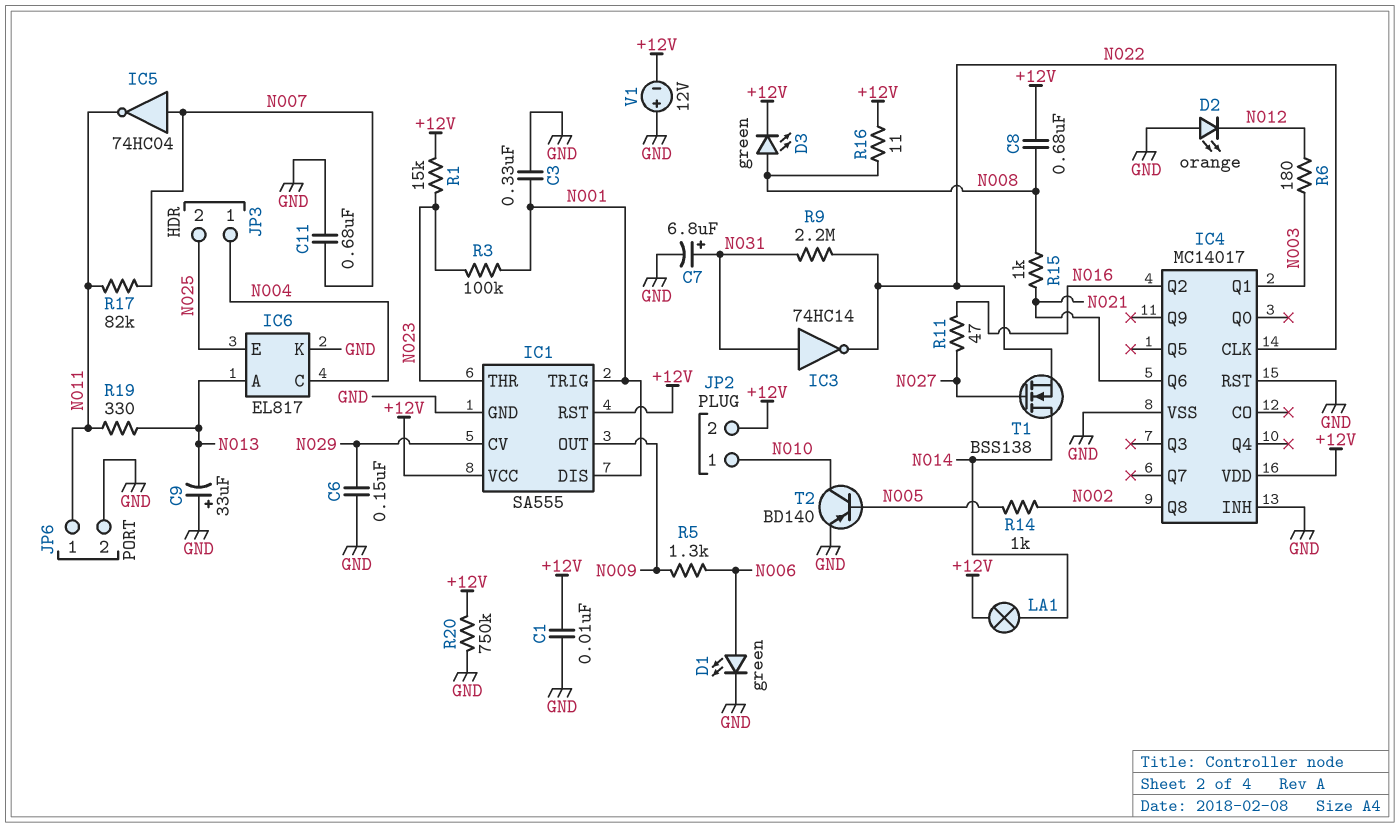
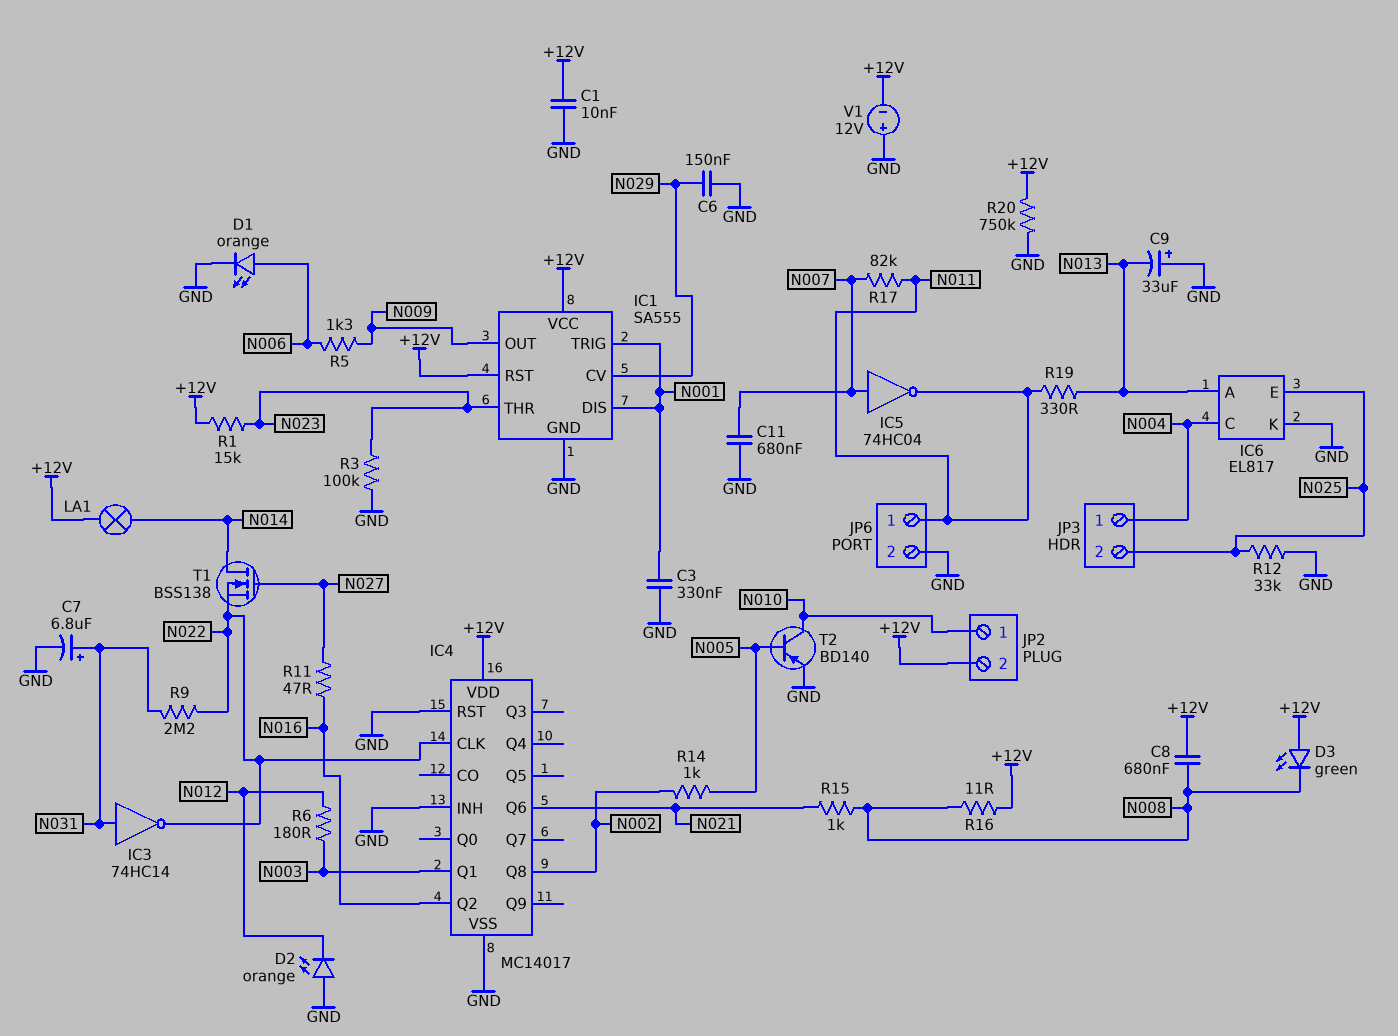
D1: LED green (A N006, K GND) -> LED orange (A N006, K GND)
D3: LED green (A N008, K +12V) -> LED green (A +12V, K N008)
R3: 100k (N001, N023) -> 100k (GND, N023)
R12: none -> 33k (GND, N025)

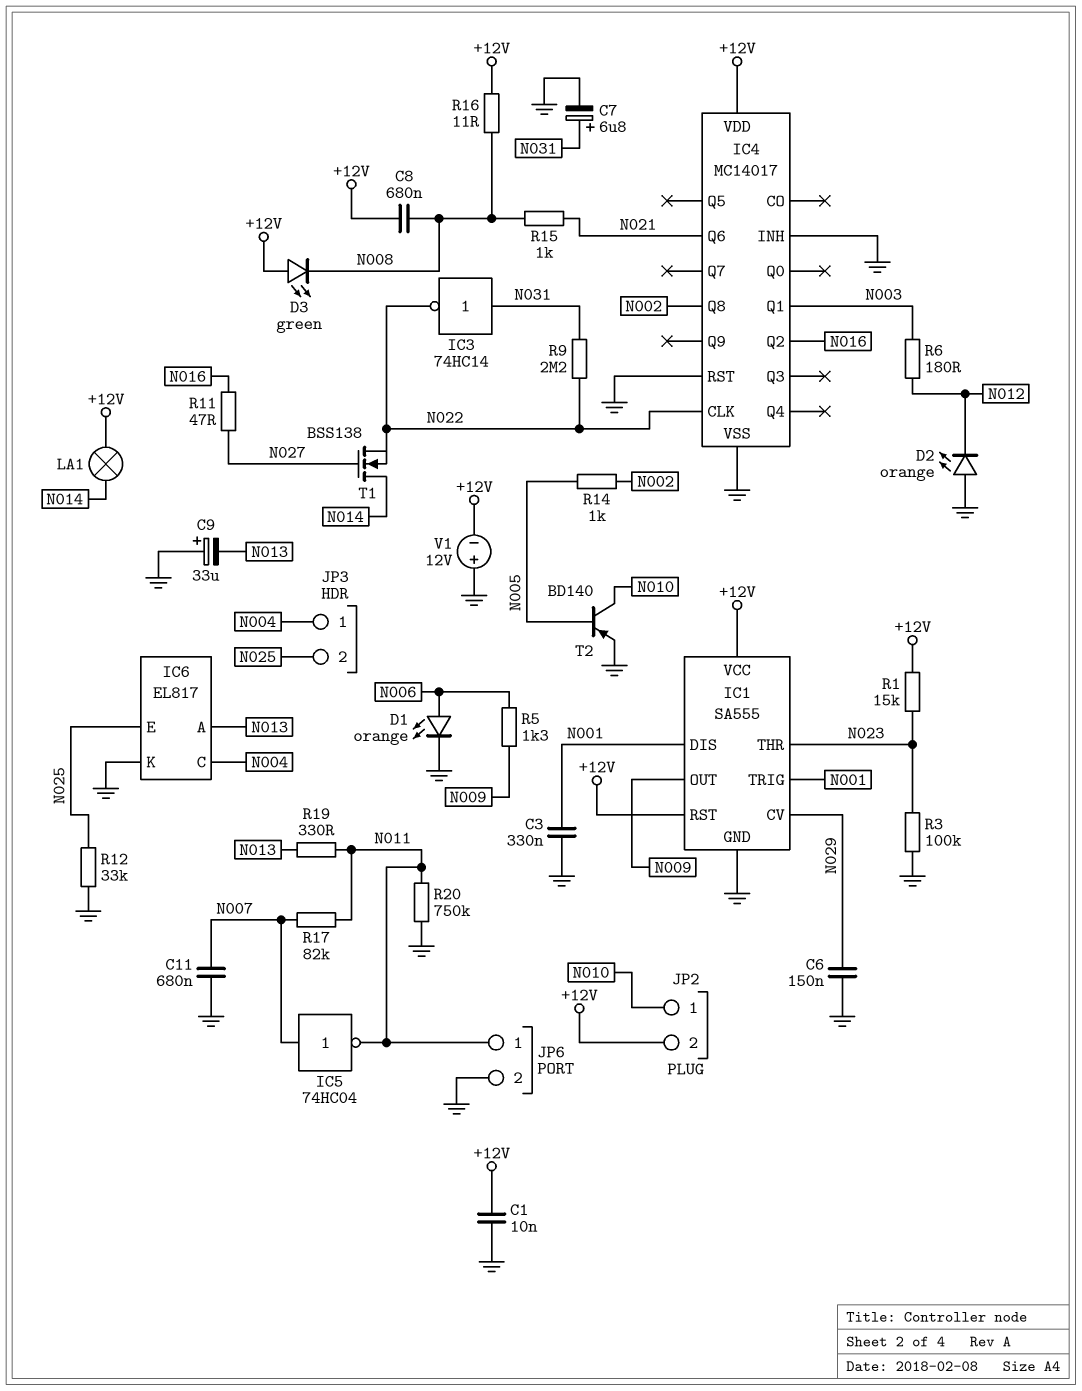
R20: 750k (+12V, GND) -> 750k (GND, N011)

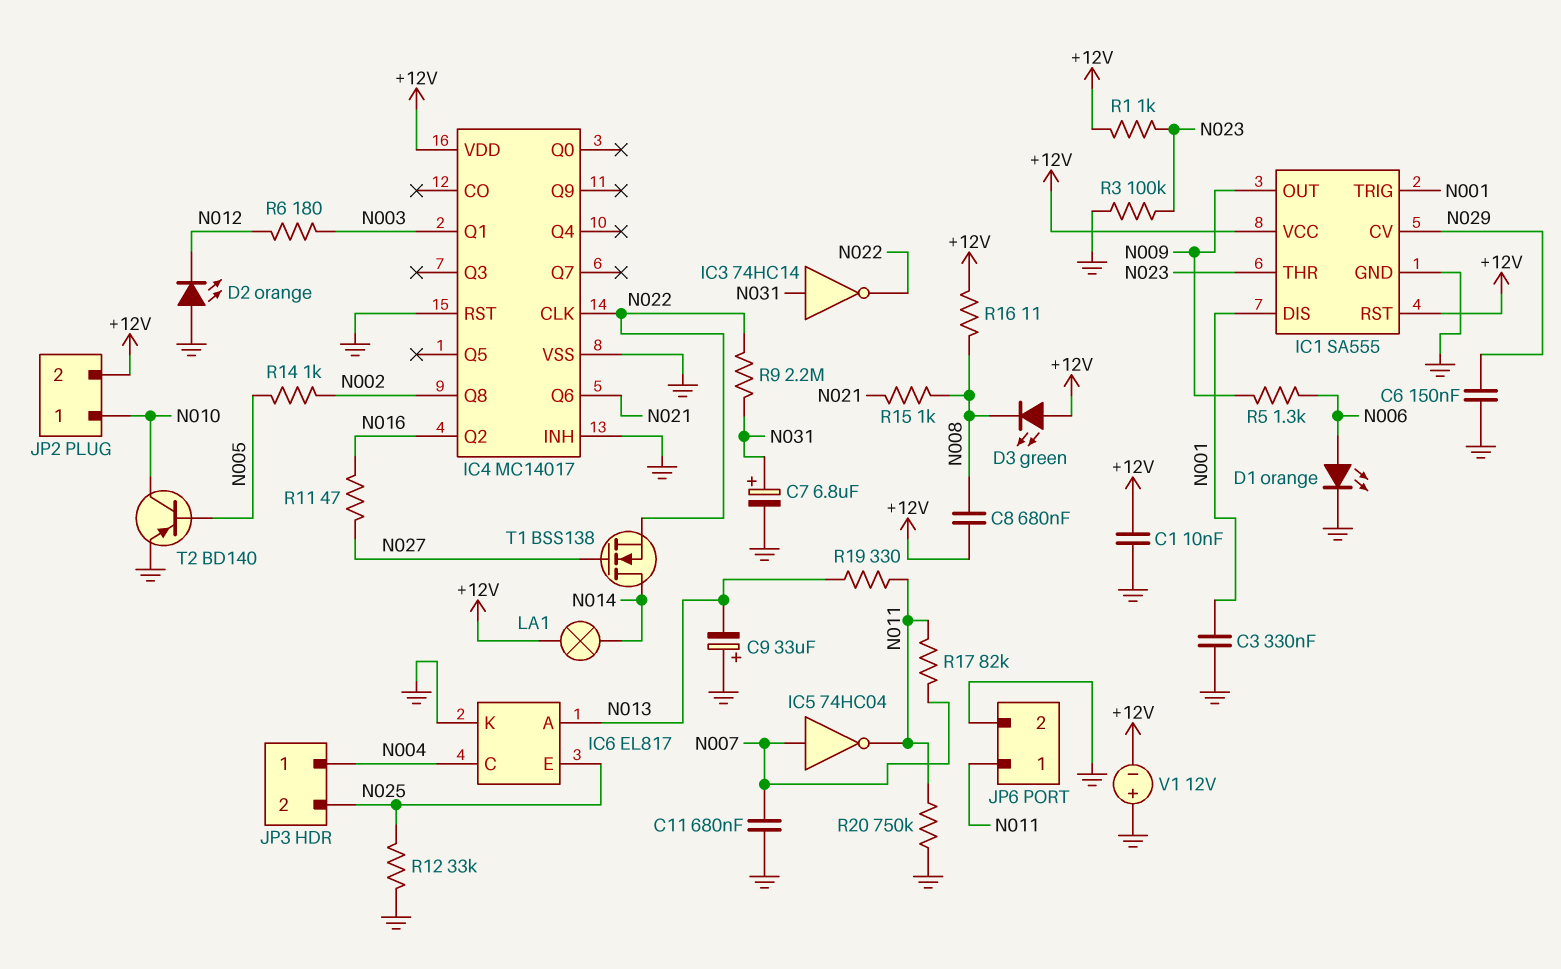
R1: 15k (+12V, N023) -> 1k (+12V, N023)

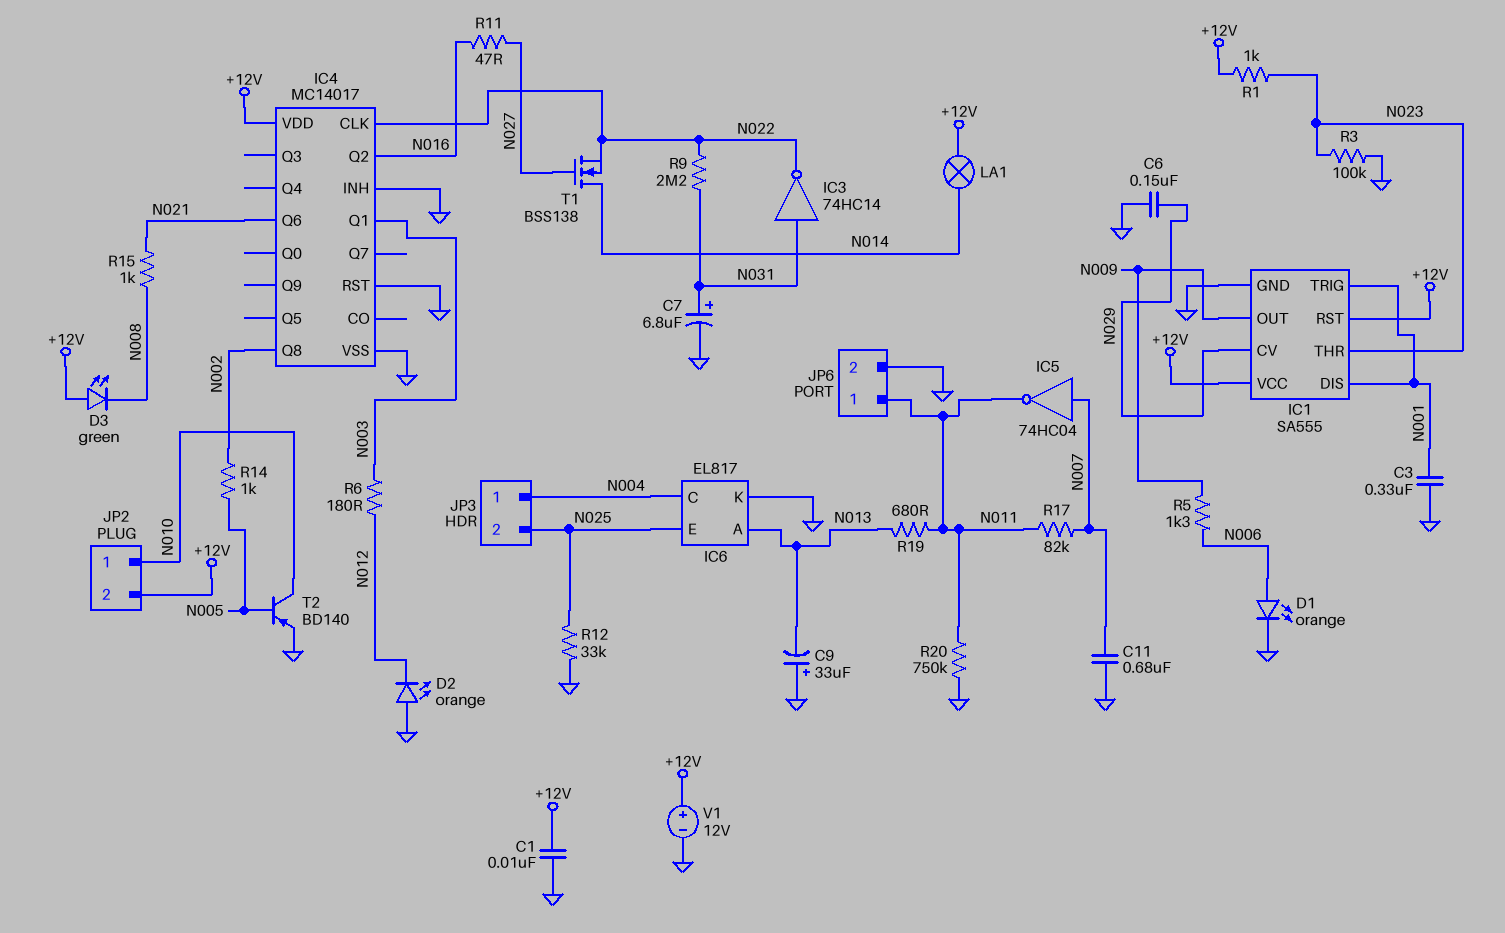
C8: 680nF (+12V, N008) -> none
R16: 11 (+12V, N008) -> none
R19: 330 (N011, N013) -> 680 (N011, N013)
V1: 12V (plus GND, minus +12V) -> 12V (plus +12V, minus GND)

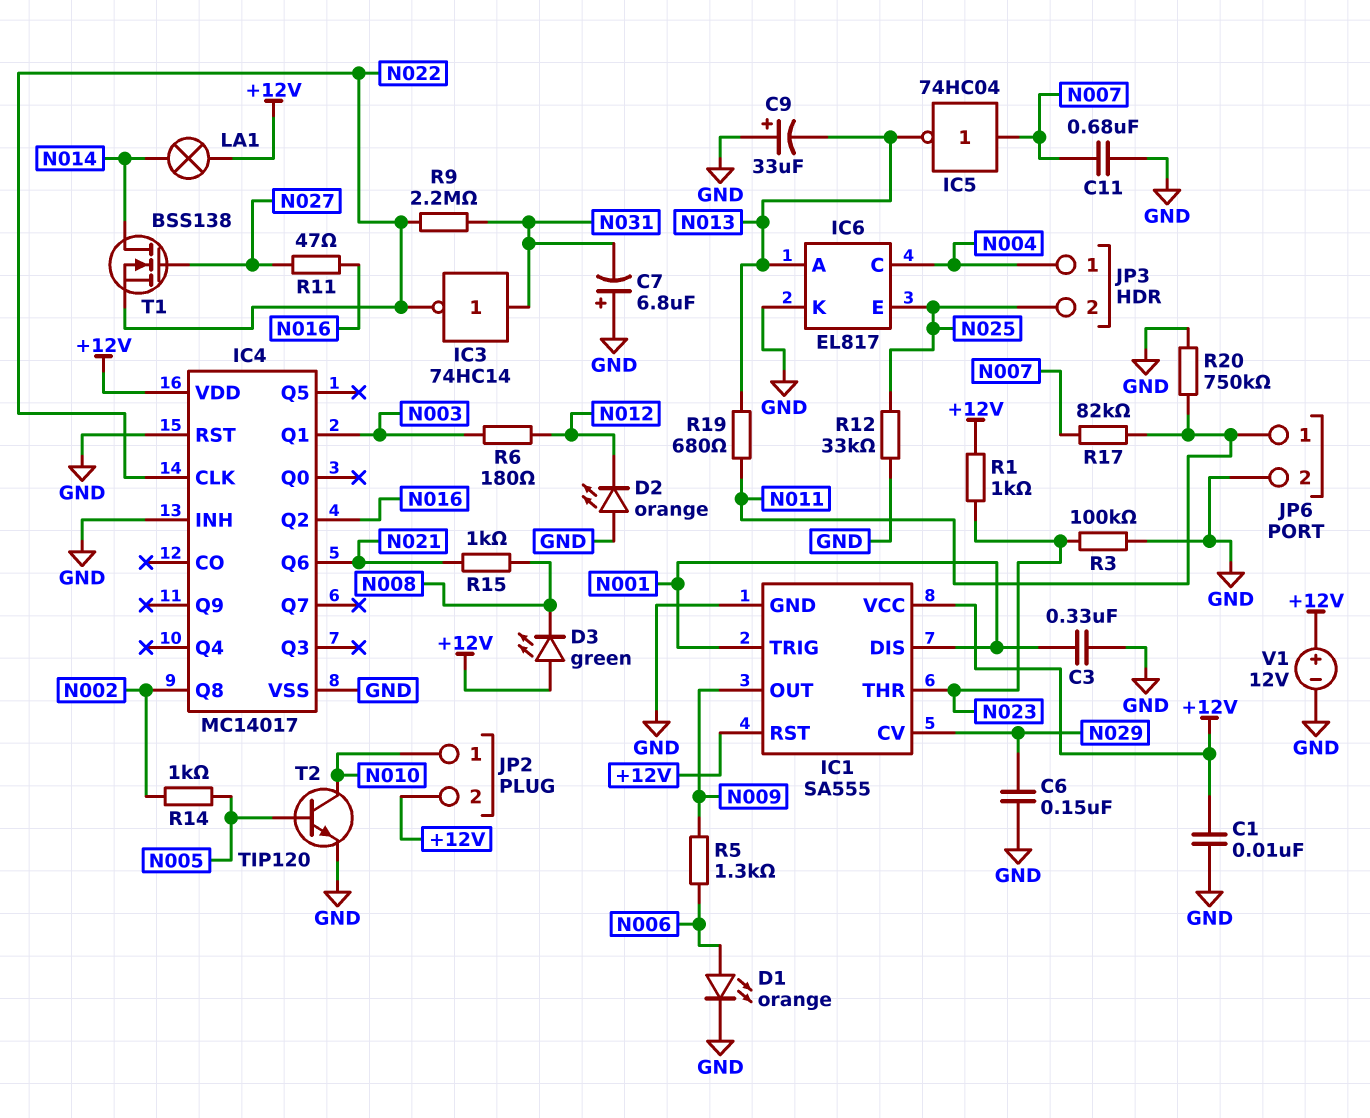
C7: 6.8uF (plus N031, minus GND) -> 6.8uF (plus GND, minus N031)
IC5: NOT 74HC04 (in N007, out N011) -> NOT 74HC04 (in N007, out N013)
T2: PNP BD140 (B N005, C N010, E GND) -> NPN TIP120 (B N005, C N010, E GND)

